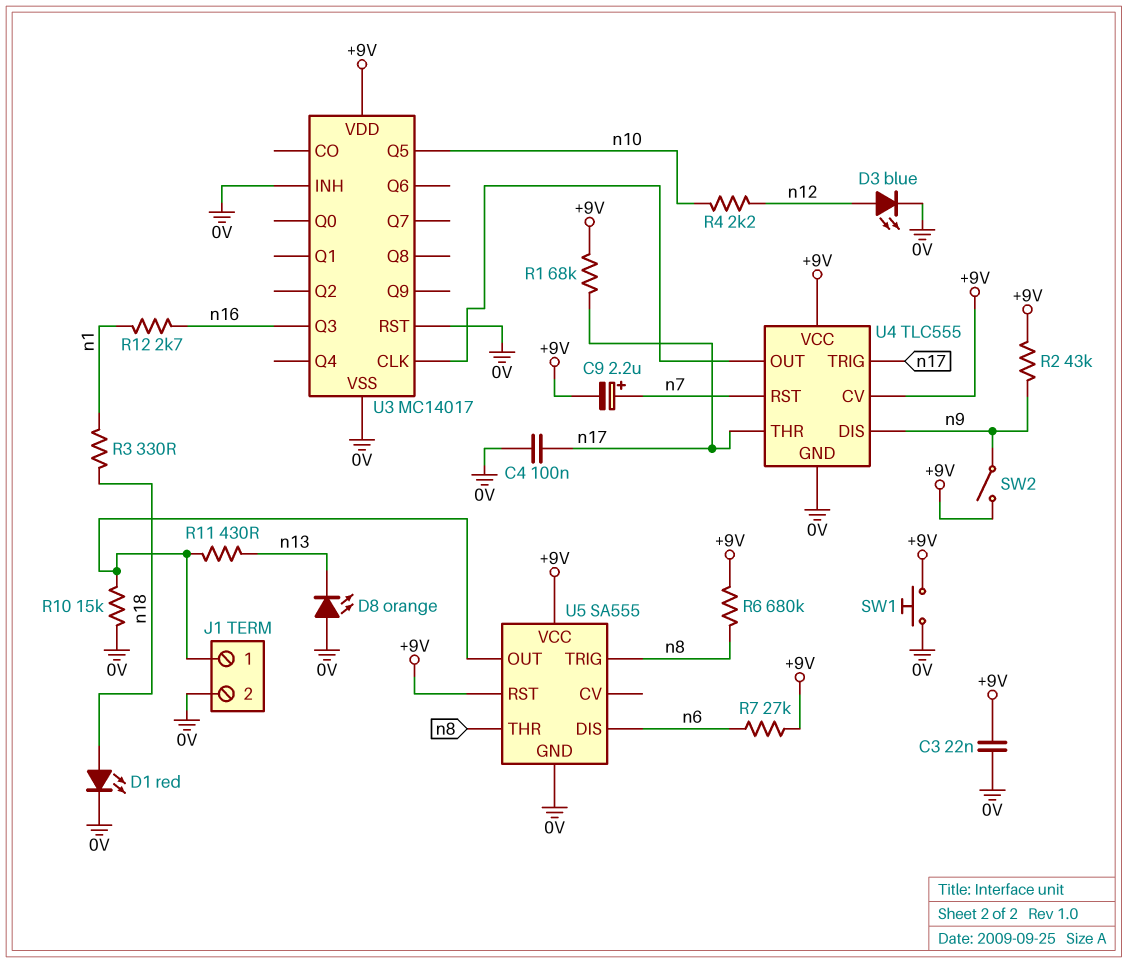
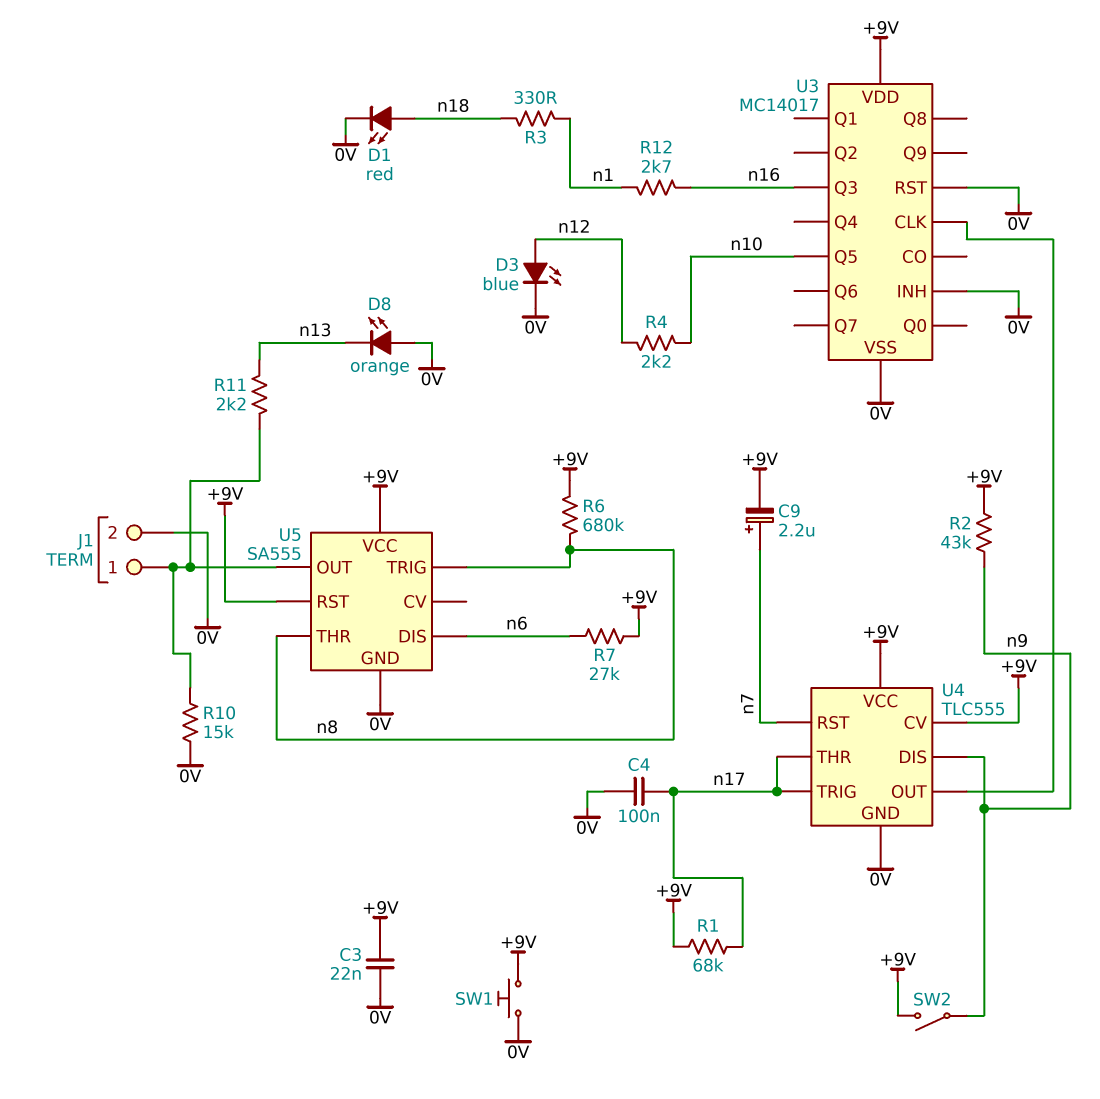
R11: 430 (J1/1, n13) -> 2.2k (J1/1, n13)

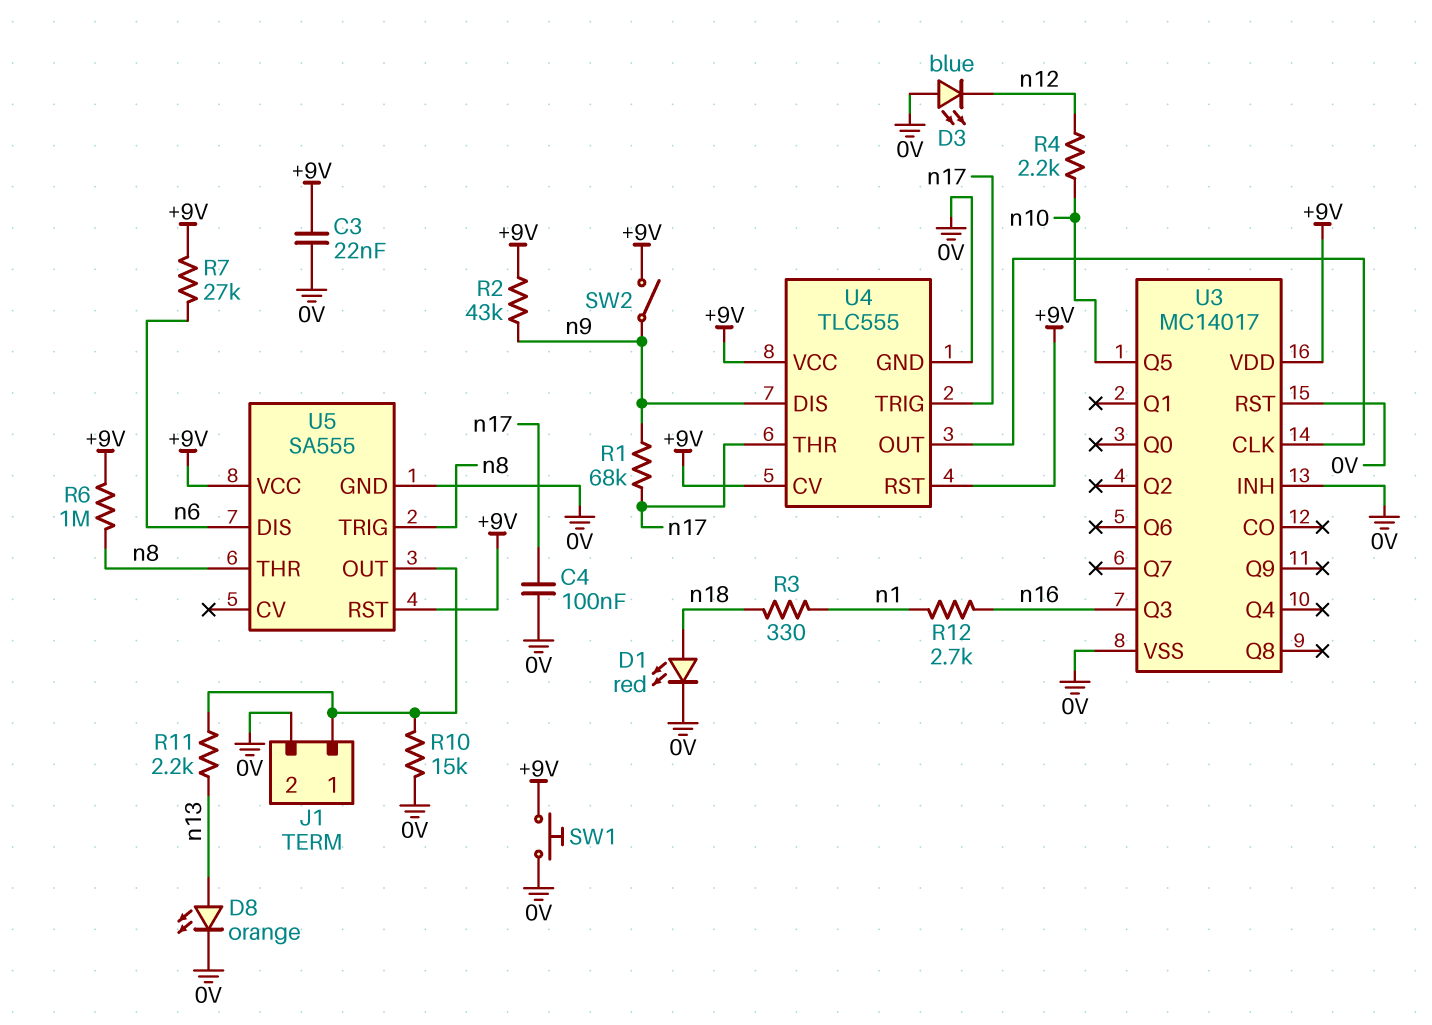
C9: 2.2uF (plus n7, minus +9V) -> none
D3: LED blue (A n12, K 0V) -> LED blue (A 0V, K n12)
D8: LED orange (A 0V, K n13) -> LED orange (A n13, K 0V)
R1: 68k (+9V, n17) -> 68k (n9, n17)
R6: 680k (+9V, n8) -> 1M (+9V, n8)
U4 pin RST: n7 -> +9V

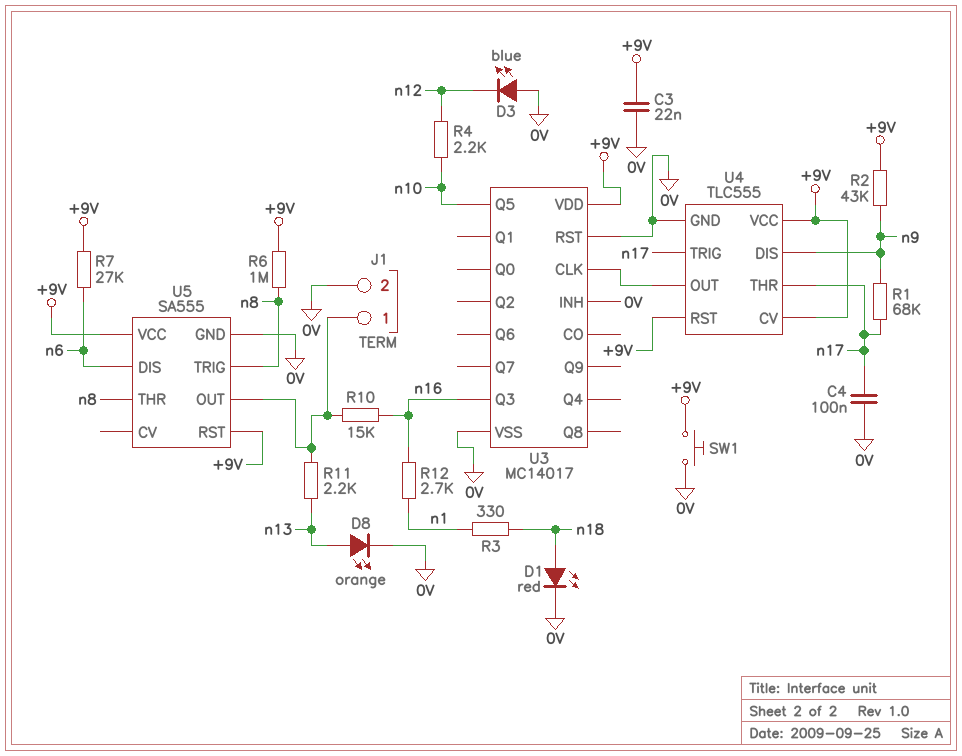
R10: 15k (0V, J1/1) -> 15k (J1/1, n16)
SW2: switch (+9V, n9) -> none

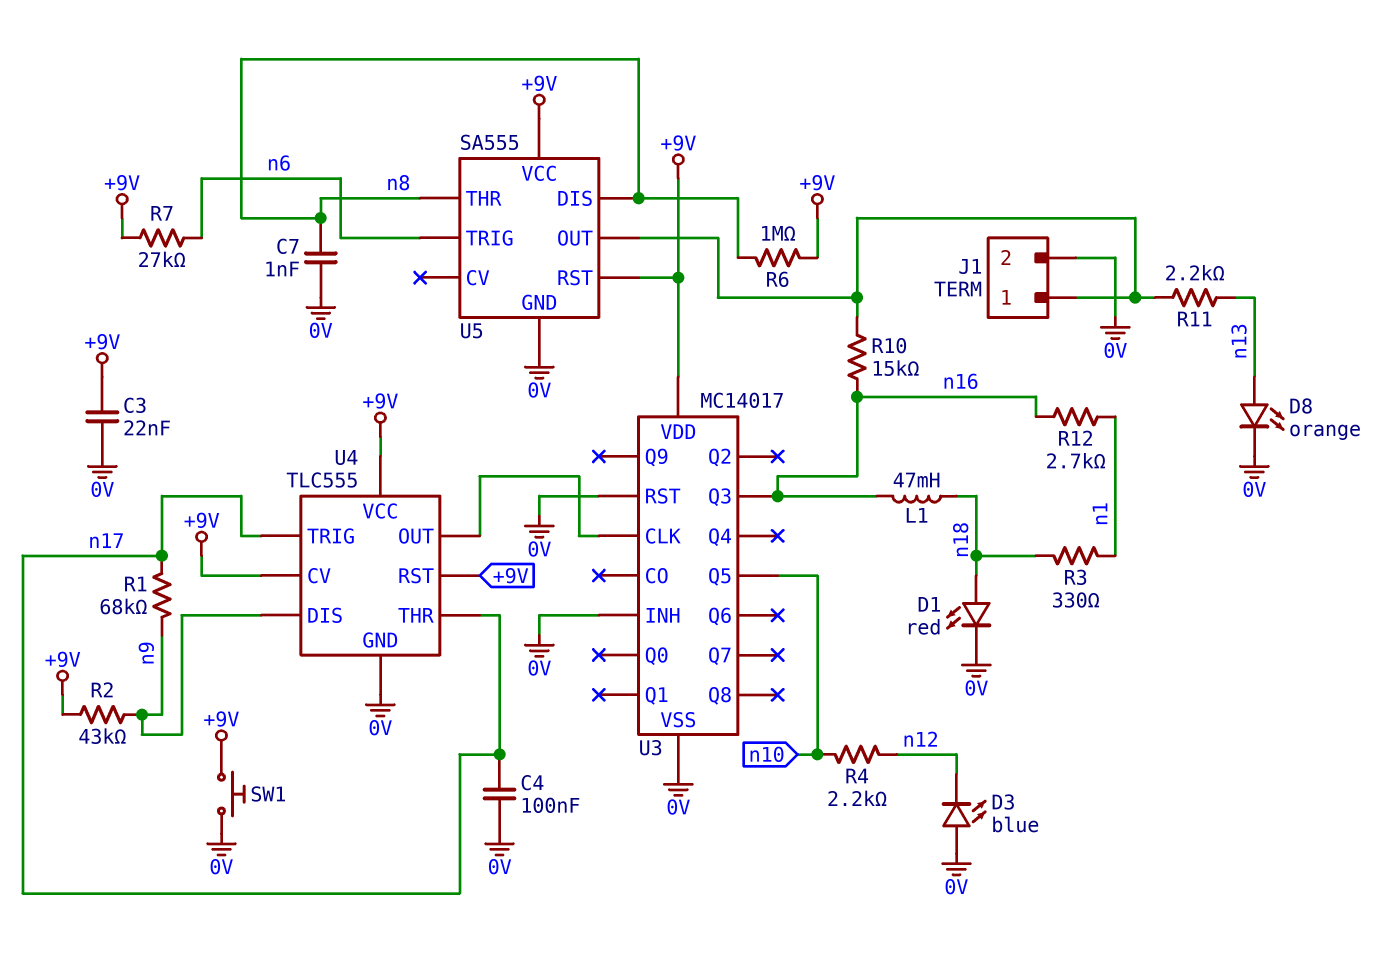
C7: none -> 1nF (0V, n8)
L1: none -> 47mH (n16, n18)
U5 pin DIS: n6 -> n8
U5 pin TRIG: n8 -> n6

